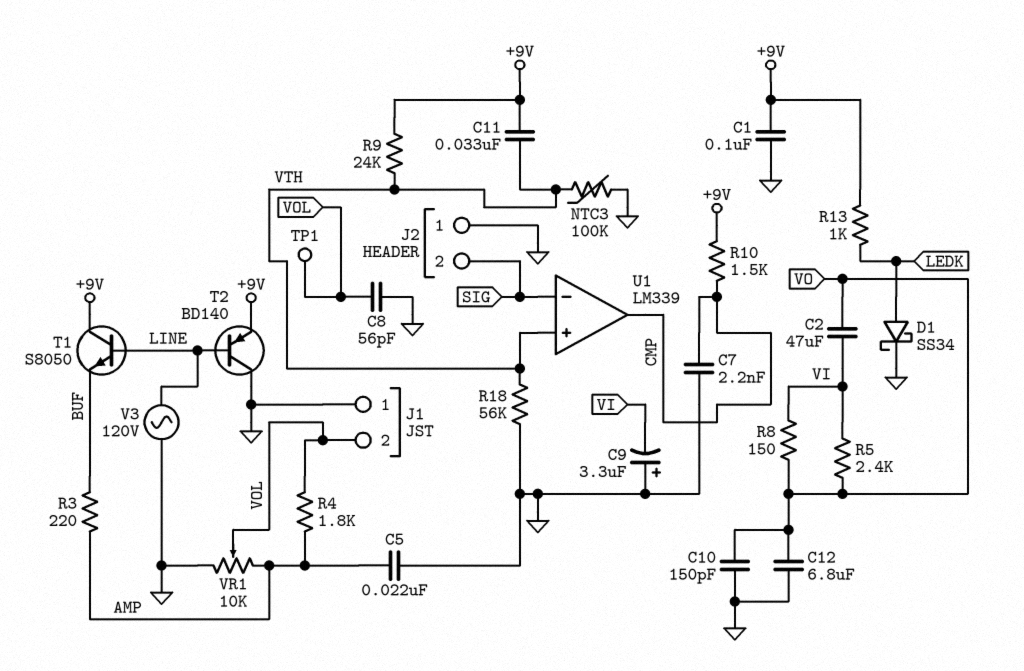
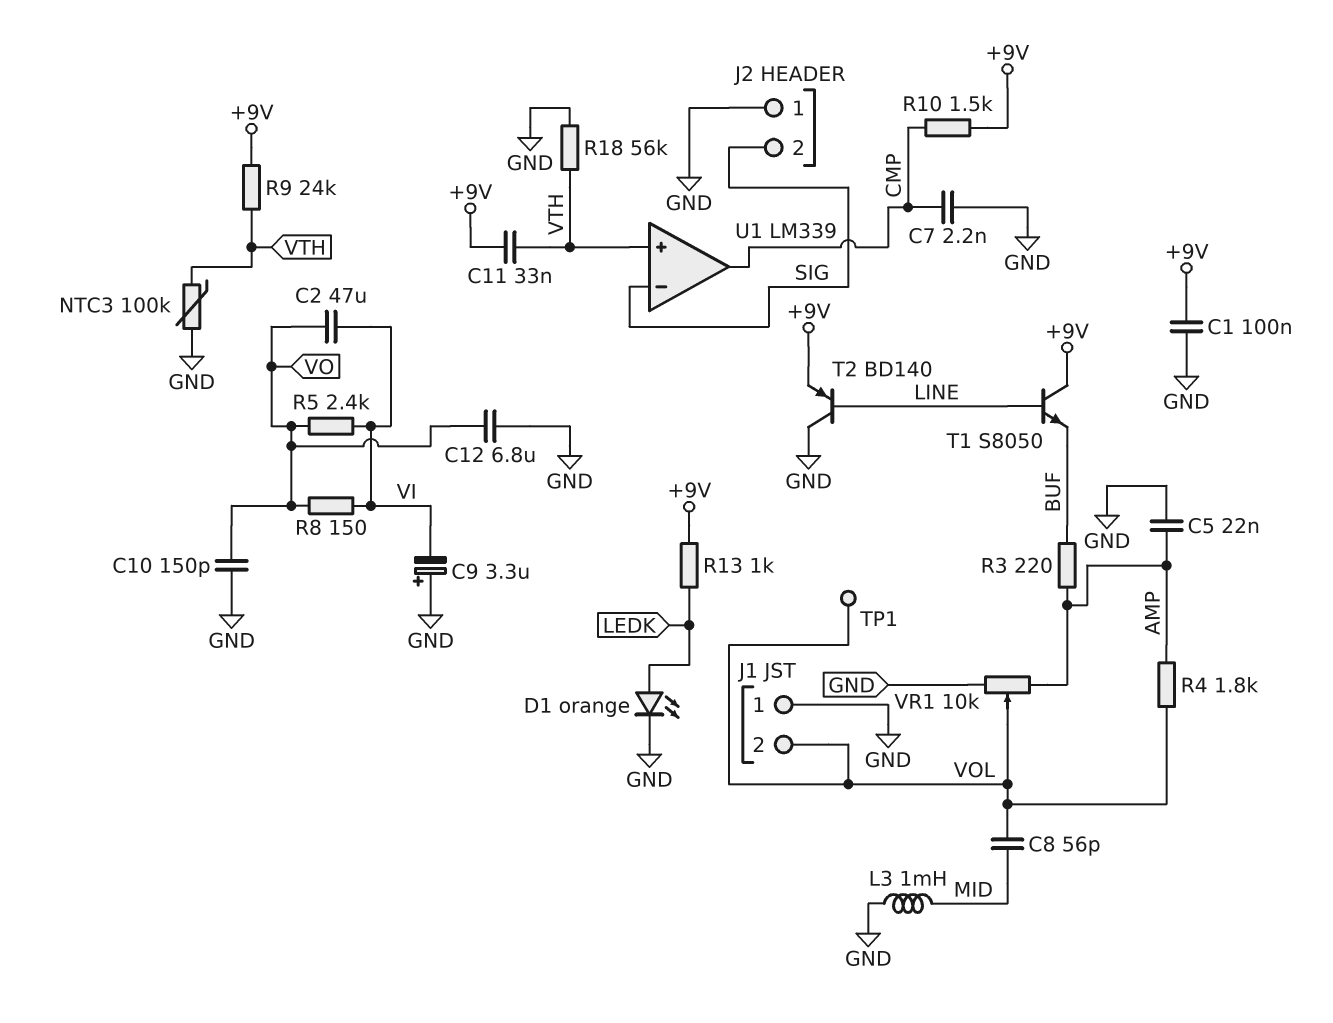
C8: 56pF (GND, VOL) -> 56pF (MID, VOL)
D1: schottky SS34 (A LEDK, K GND) -> LED orange (A LEDK, K GND)
L3: none -> 1mH (GND, MID)
V3: AC 120V (GND, LINE) -> none

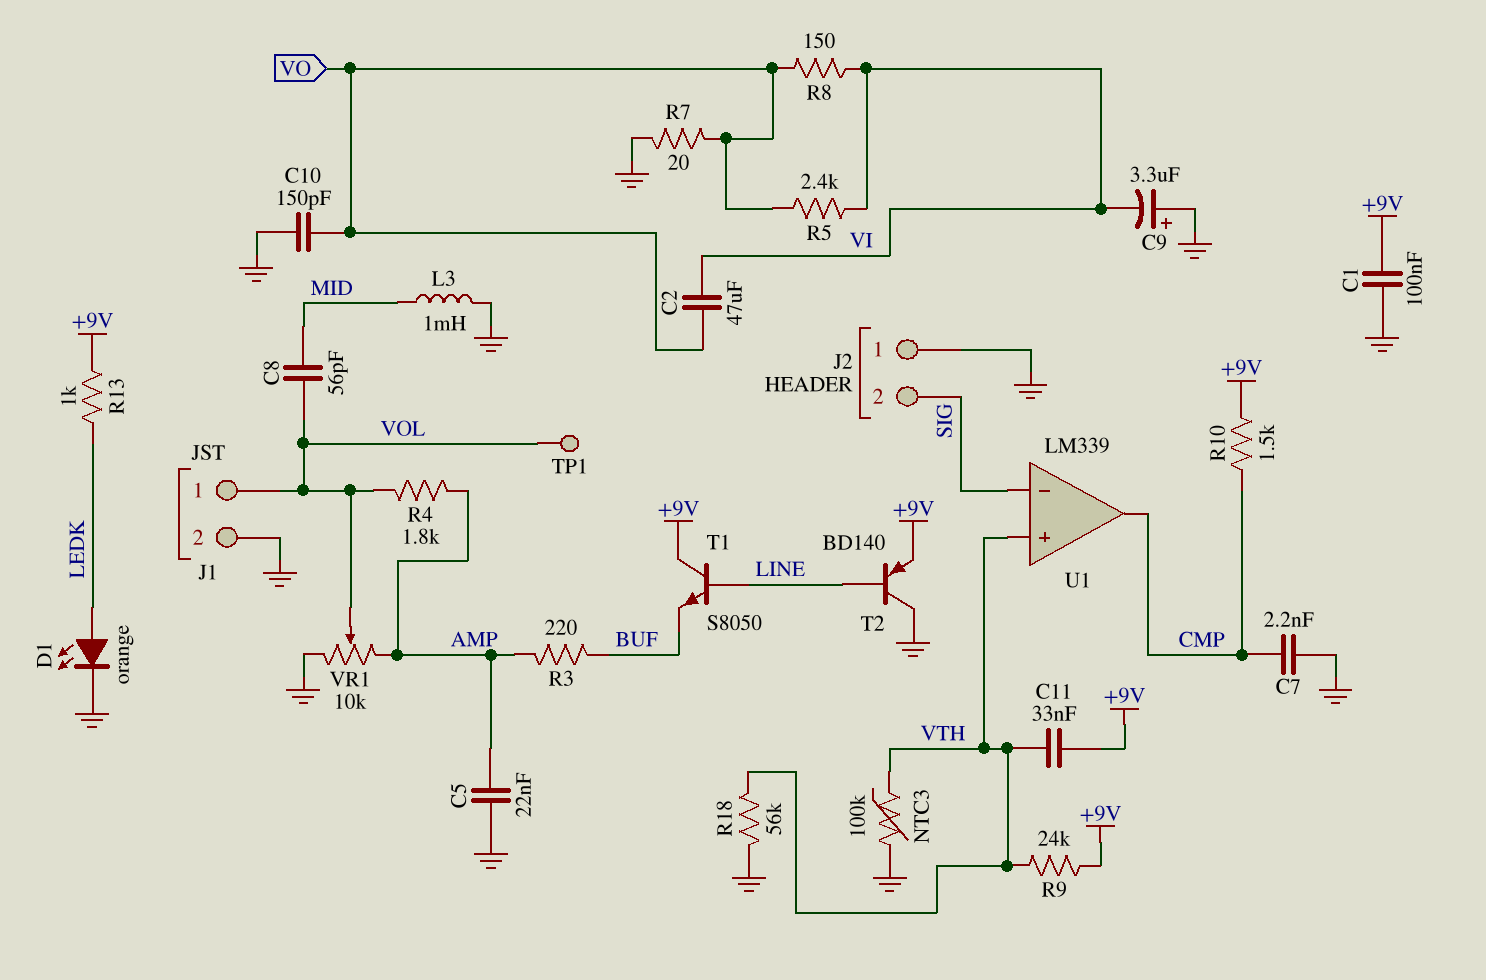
C12: 6.8uF (GND, VO) -> none
J1 pin 1: GND -> VOL
J1 pin 2: VOL -> GND
R7: none -> 20 (GND, VO)

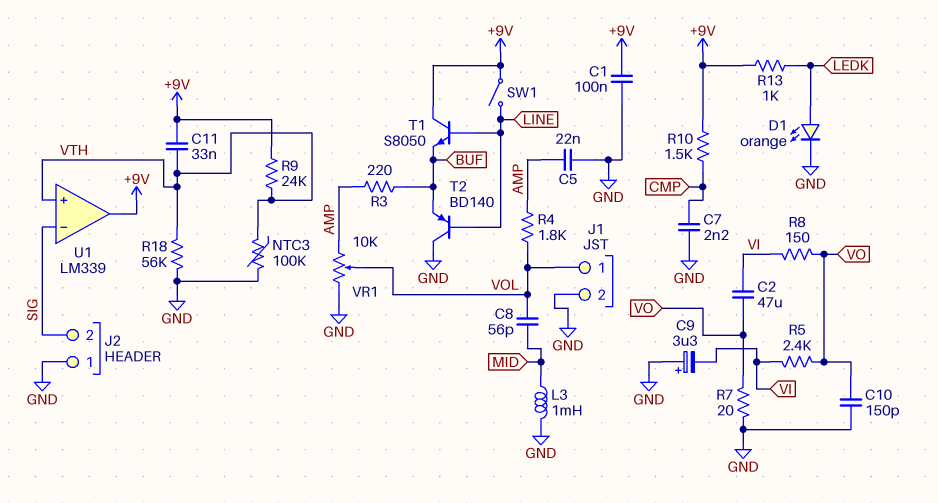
SW1: none -> switch (+9V, LINE)
T2: PNP BD140 (B LINE, C GND, E +9V) -> PNP BD140 (B LINE, C GND, E BUF)
TP1: test point (VOL) -> none
U1 pin out: CMP -> +9V

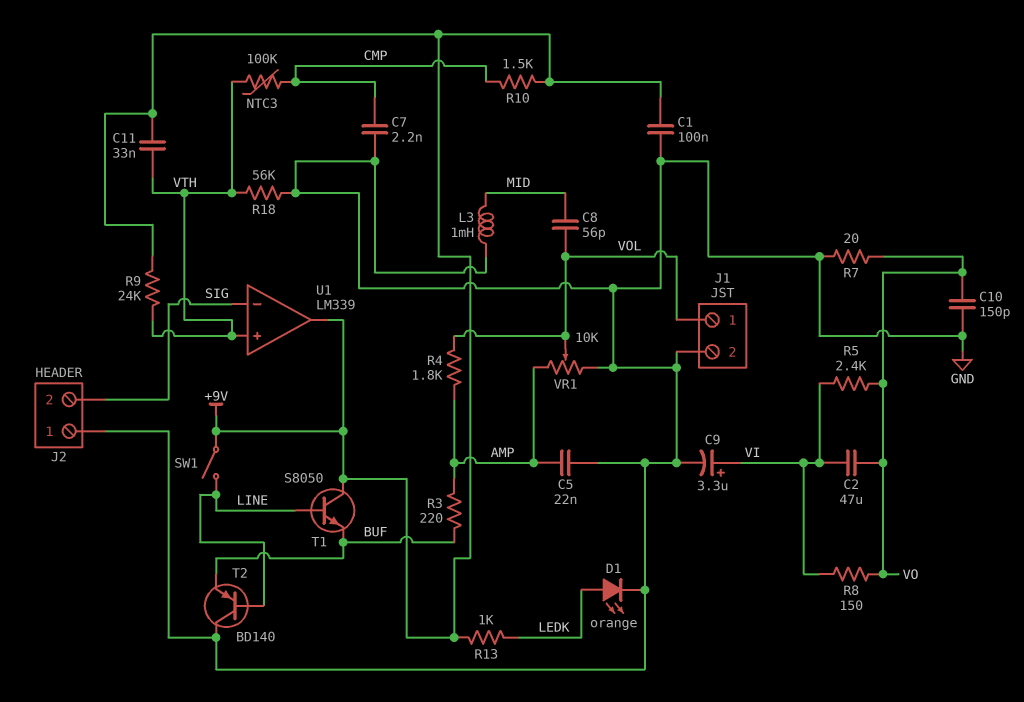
C9: 3.3uF (plus GND, minus VI) -> 3.3uF (plus VI, minus GND)
NTC3: 100k (GND, VTH) -> 100k (CMP, VTH)

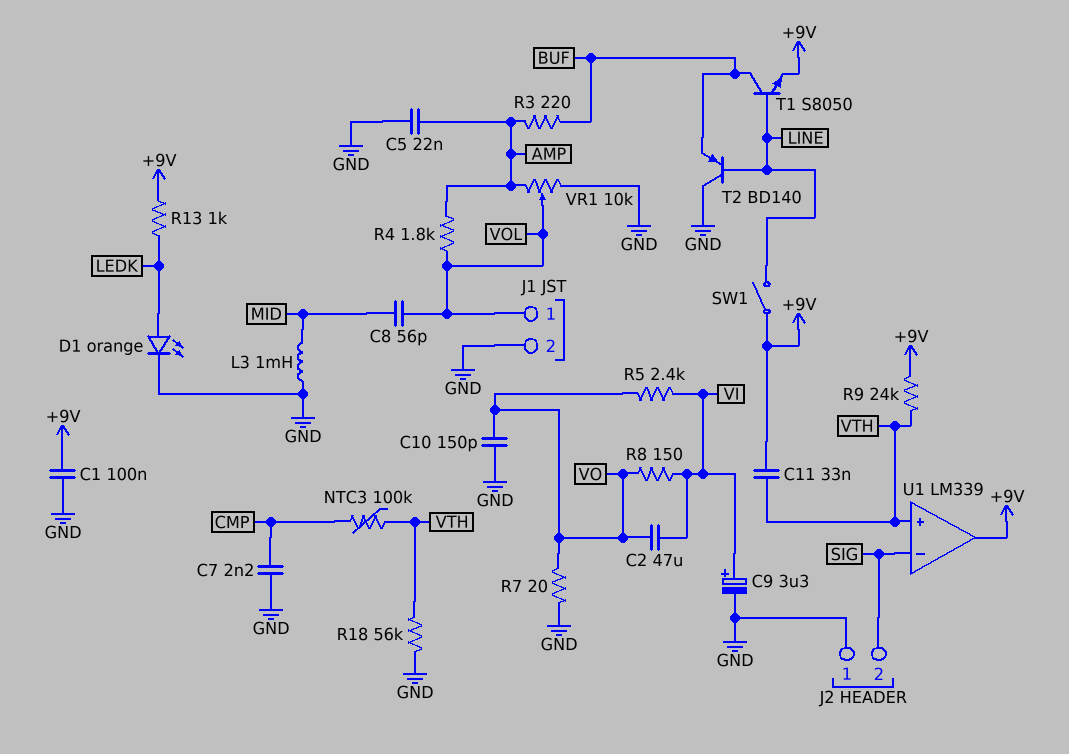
R10: 1.5k (+9V, CMP) -> none
T1: NPN S8050 (B LINE, C +9V, E BUF) -> NPN S8050 (B LINE, C BUF, E +9V)

